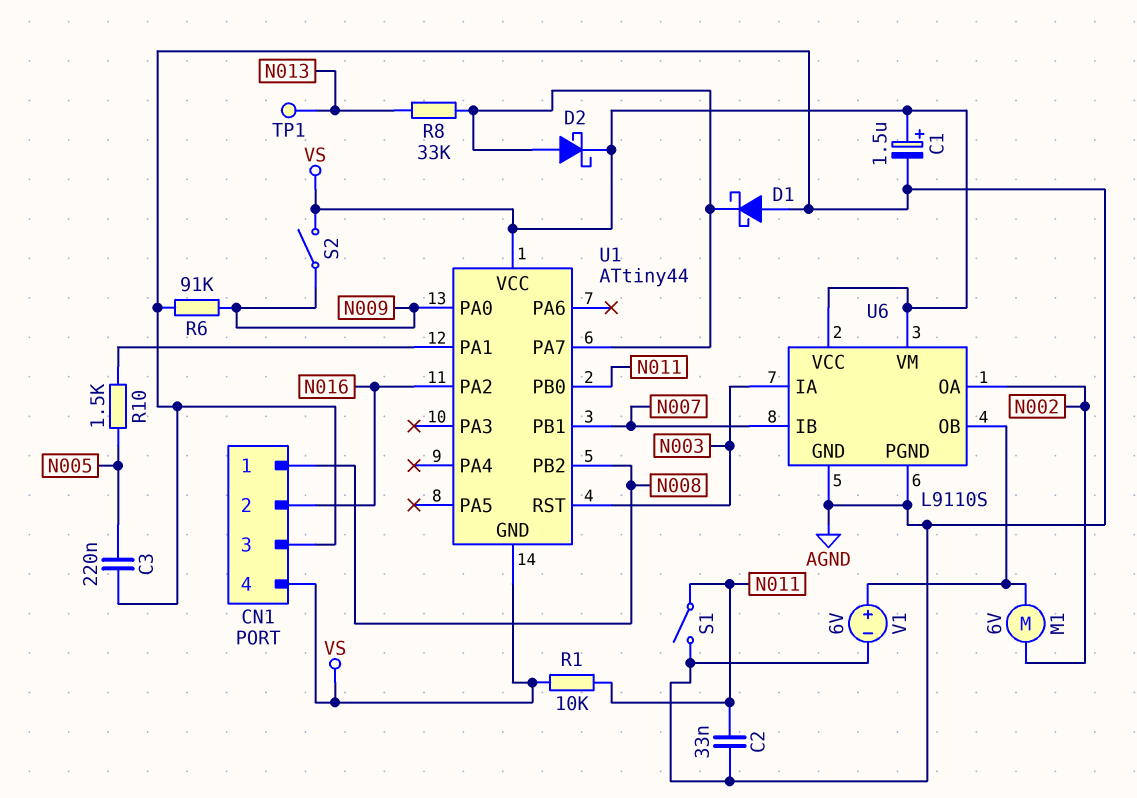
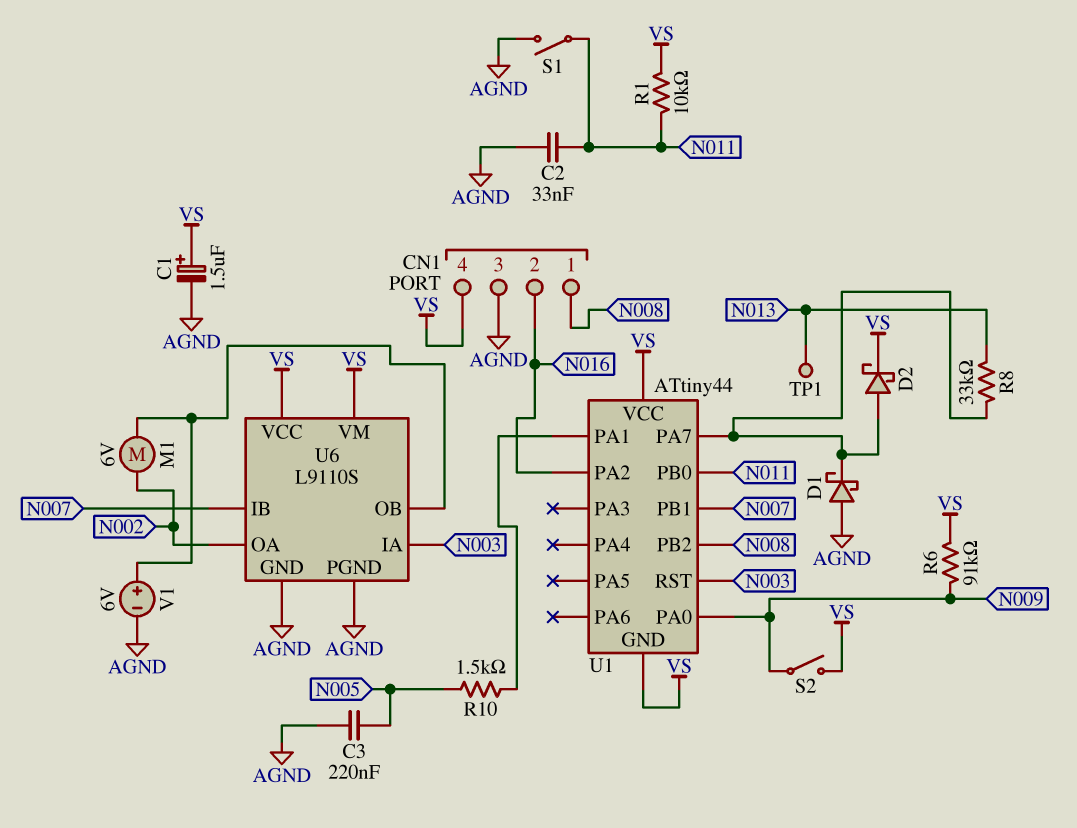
R6: 91k (AGND, N009) -> 91k (N009, VS)

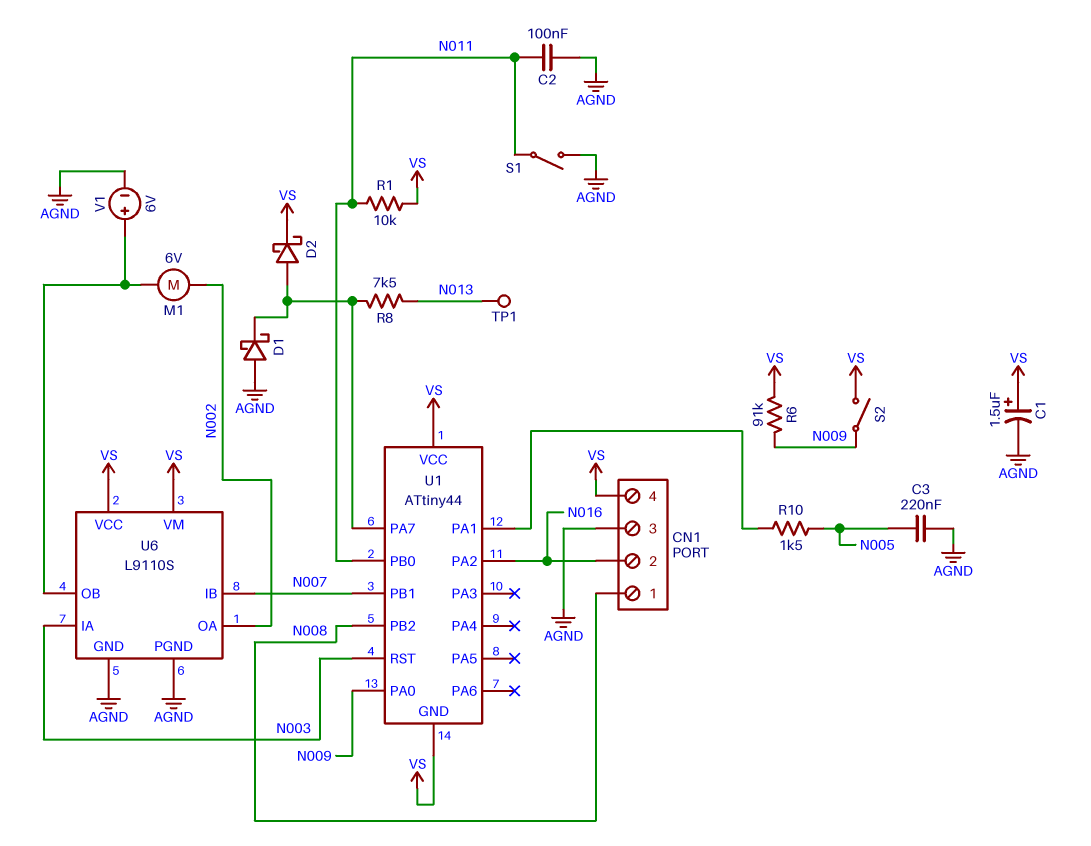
C2: 33nF (AGND, N011) -> 100nF (AGND, N011)
R8: 33k (N013, U1/PA7) -> 7.5k (N013, U1/PA7)

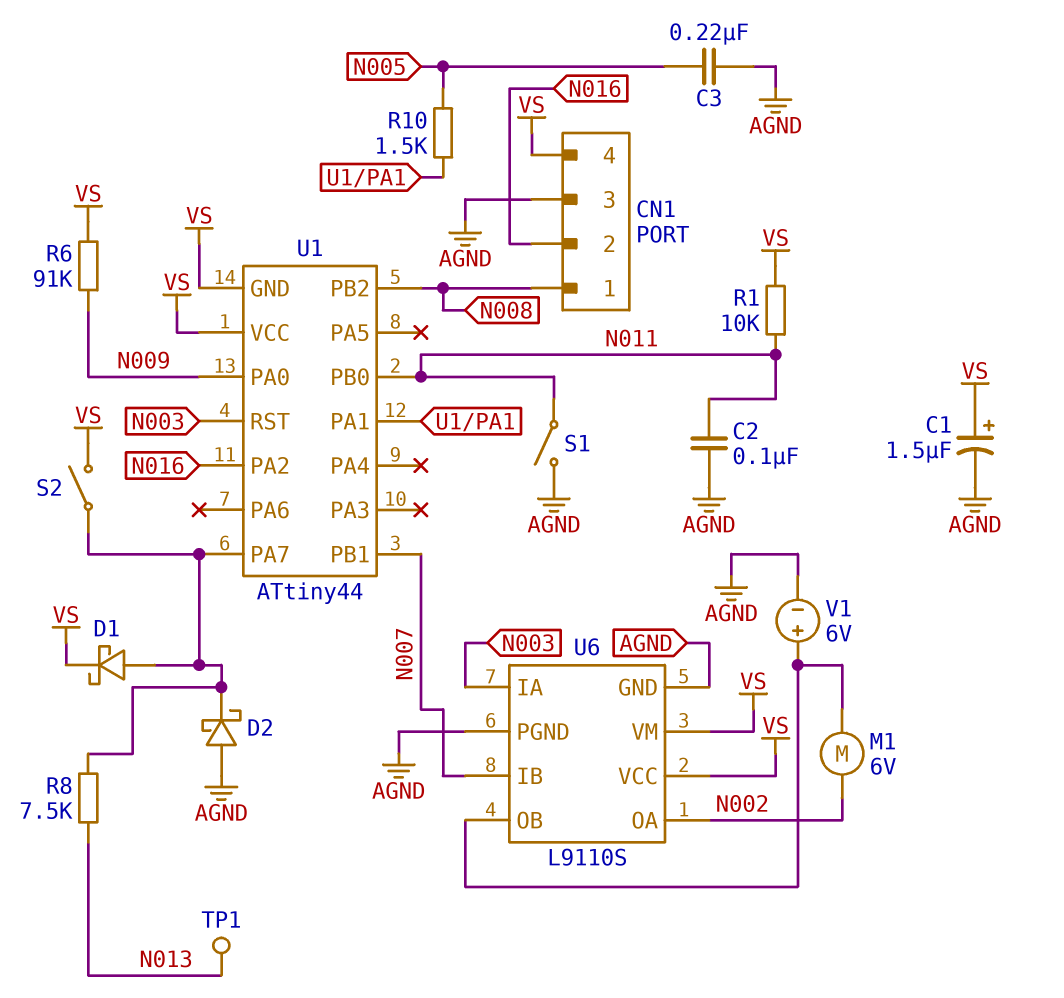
D1: schottky (A AGND, K U1/PA7) -> schottky (A U1/PA7, K VS)
D2: schottky (A U1/PA7, K VS) -> schottky (A AGND, K U1/PA7)
S2: switch (N009, VS) -> switch (U1/PA7, VS)

